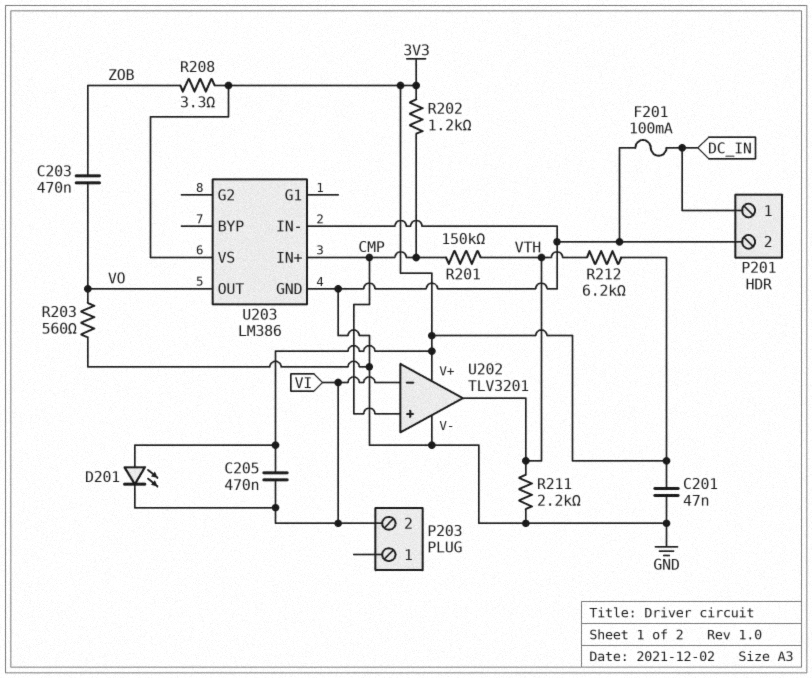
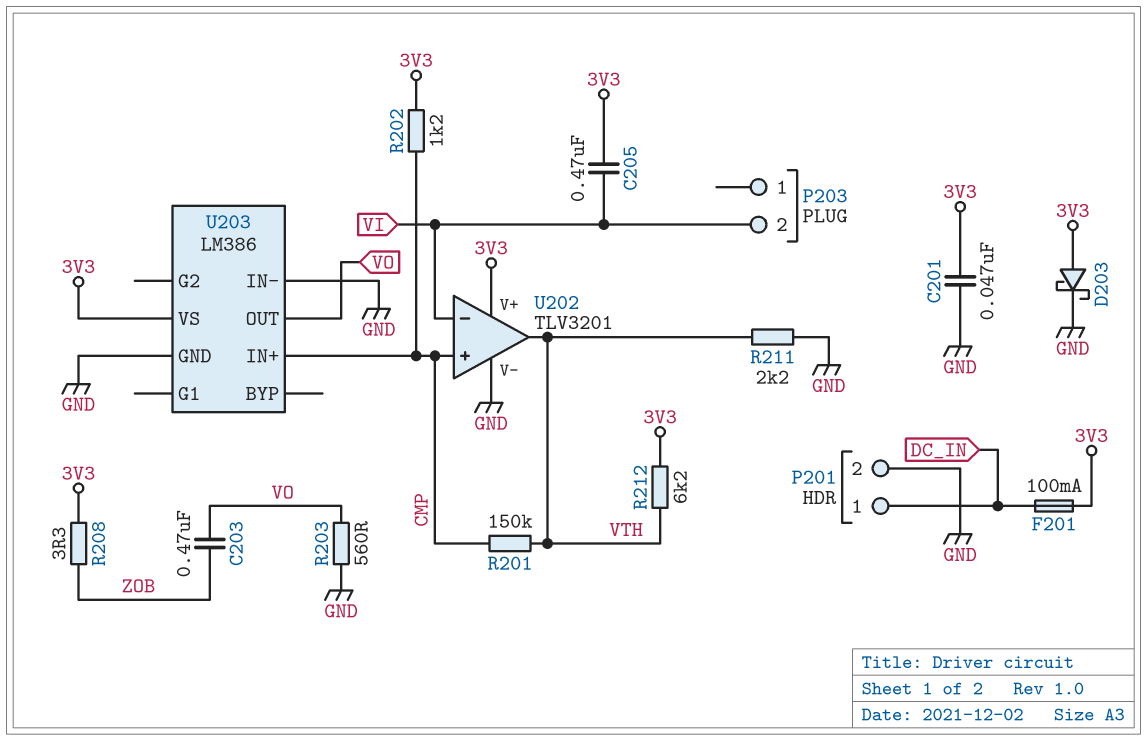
D201: LED (A 3V3, K VI) -> none
D203: none -> schottky (A 3V3, K GND)
F201: 100mA (DC_IN, GND) -> 100mA (3V3, DC_IN)

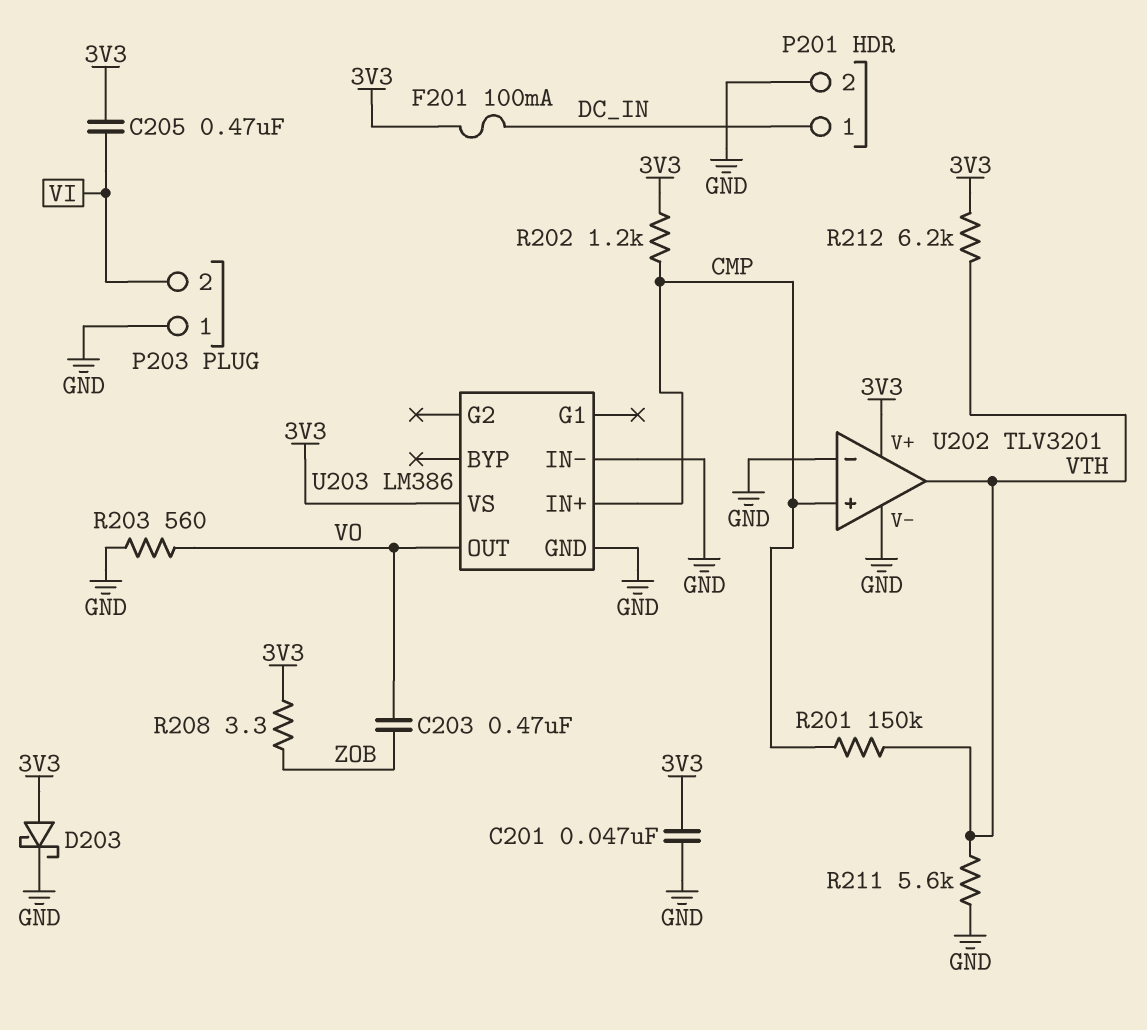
P203 pin 1: none -> GND
R211: 2.2k (GND, VTH) -> 5.6k (GND, VTH)
U202 pin in-: VI -> GND

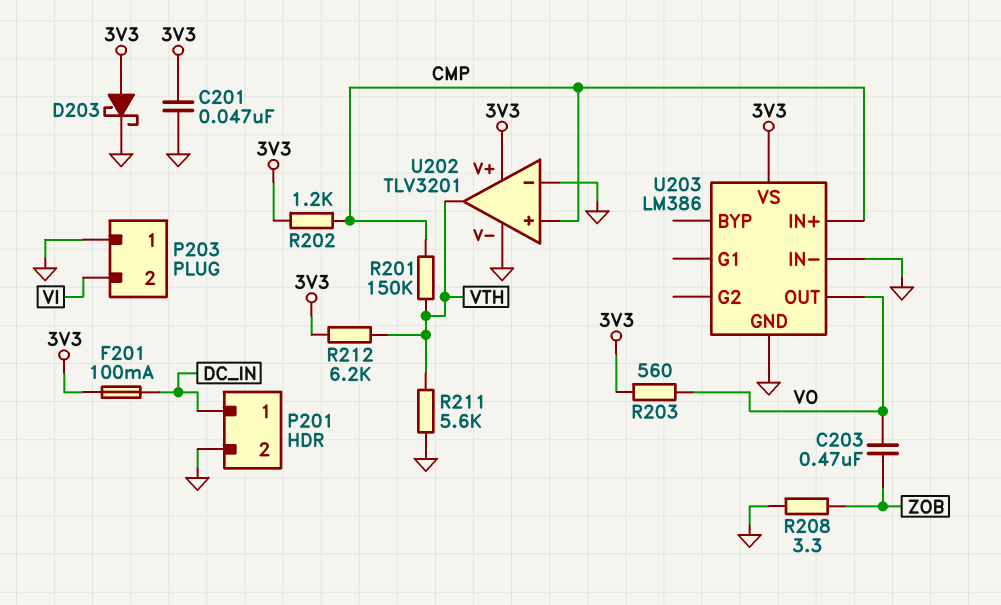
C205: 470nF (3V3, VI) -> none
R203: 560 (GND, VO) -> 560 (3V3, VO)
R208: 3.3 (3V3, ZOB) -> 3.3 (GND, ZOB)

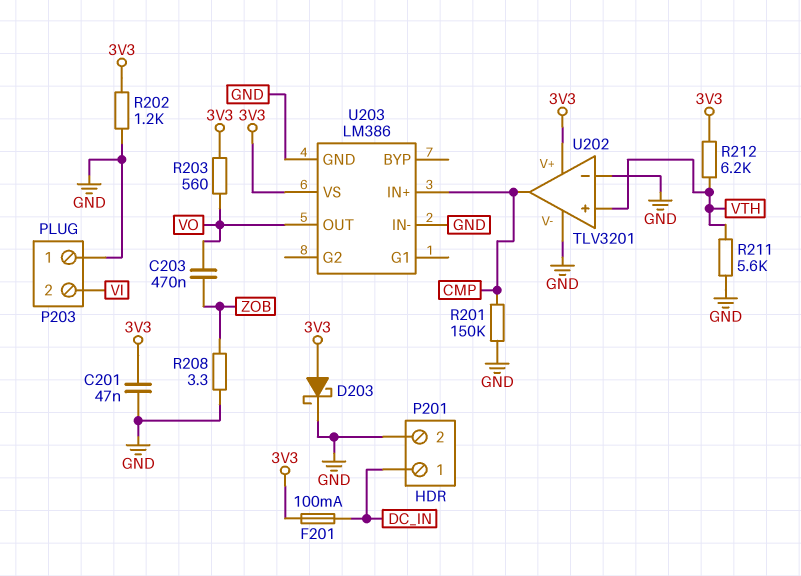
R201: 150k (CMP, VTH) -> 150k (CMP, GND)
R202: 1.2k (3V3, CMP) -> 1.2k (3V3, GND)
U202 pin in+: CMP -> VTH
U202 pin out: VTH -> CMP

